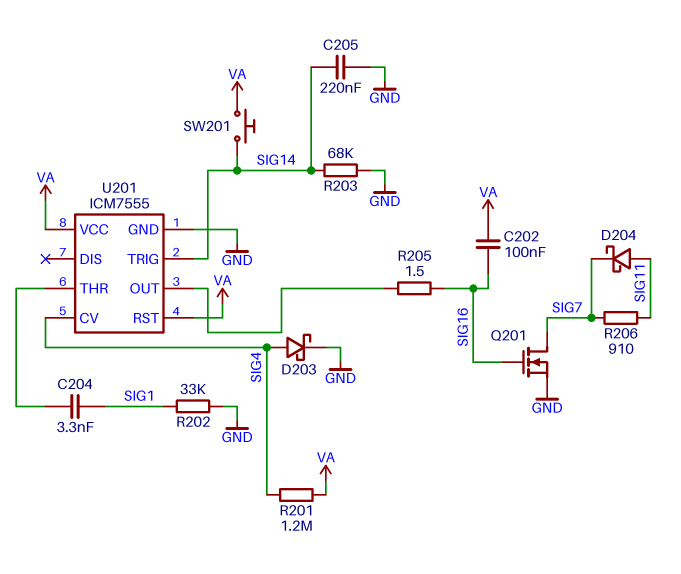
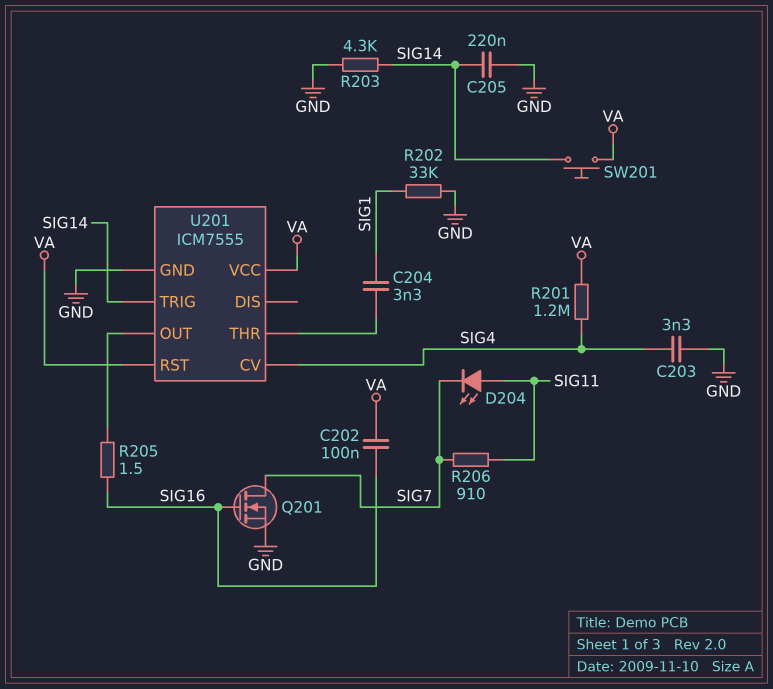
C203: none -> 3.3nF (GND, SIG4)
D203: schottky (A SIG4, K GND) -> none
D204: schottky (A SIG11, K SIG7) -> LED (A SIG11, K SIG7)
R203: 68k (GND, SIG14) -> 4.3k (GND, SIG14)

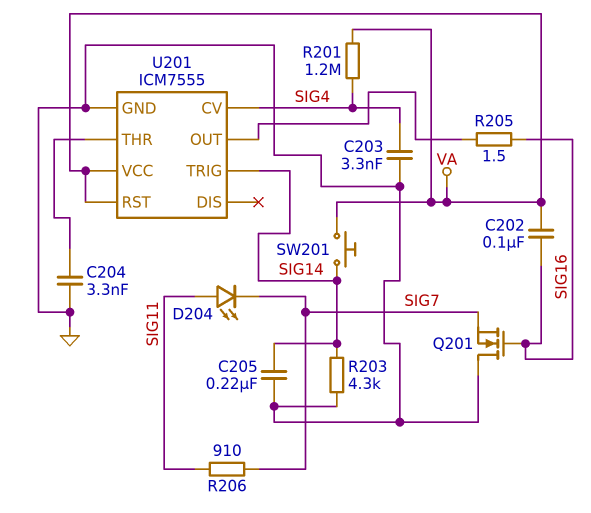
C204: 3.3nF (SIG1, U201/THR) -> 3.3nF (GND, U201/THR)
Q201: NMOS (G SIG16, D SIG7, S GND) -> NMOS (G SIG16, D GND, S SIG7)
R202: 33k (GND, SIG1) -> none

